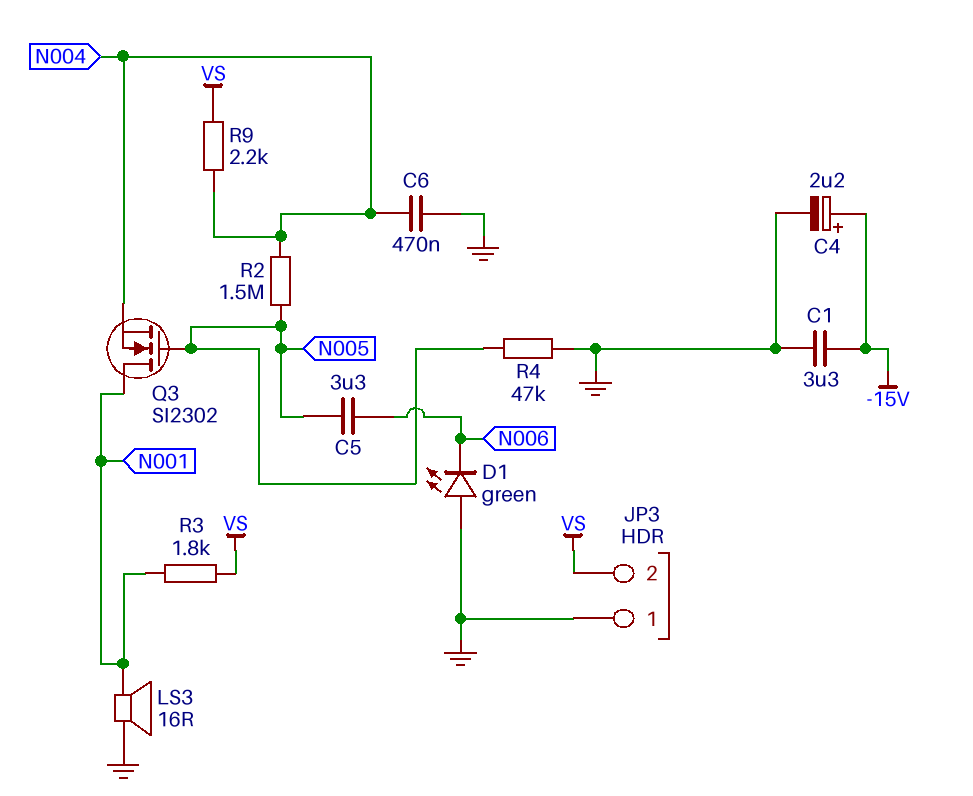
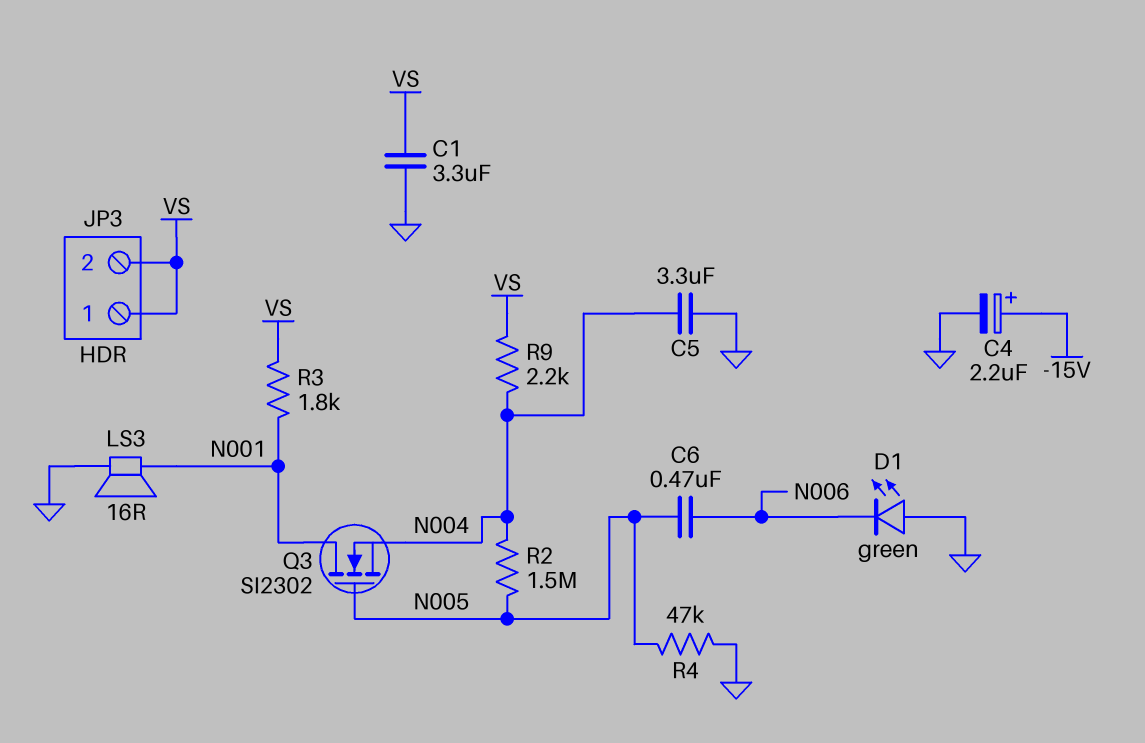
C1: 3.3uF (-15V, GND) -> 3.3uF (GND, VS)
C5: 3.3uF (N005, N006) -> 3.3uF (GND, N004)
C6: 470nF (GND, N004) -> 470nF (N005, N006)
JP3 pin 1: GND -> VS

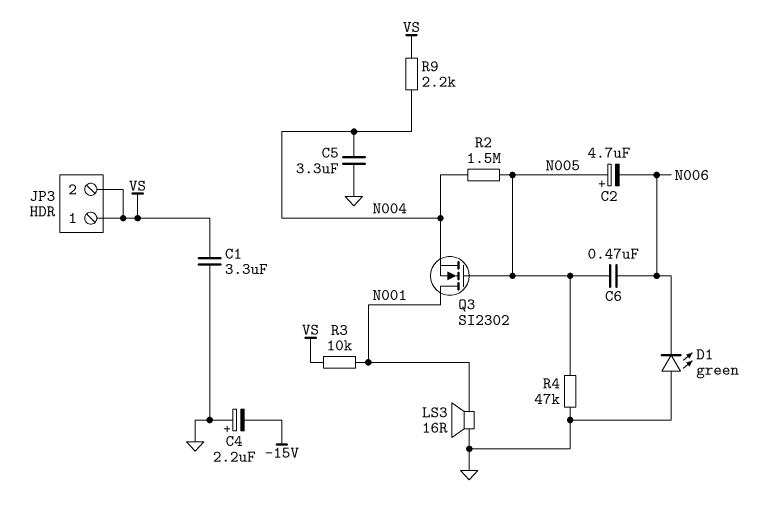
C2: none -> 4.7uF (plus N005, minus N006)
C4: 2.2uF (plus -15V, minus GND) -> 2.2uF (plus GND, minus -15V)
R3: 1.8k (N001, VS) -> 10k (N001, VS)

